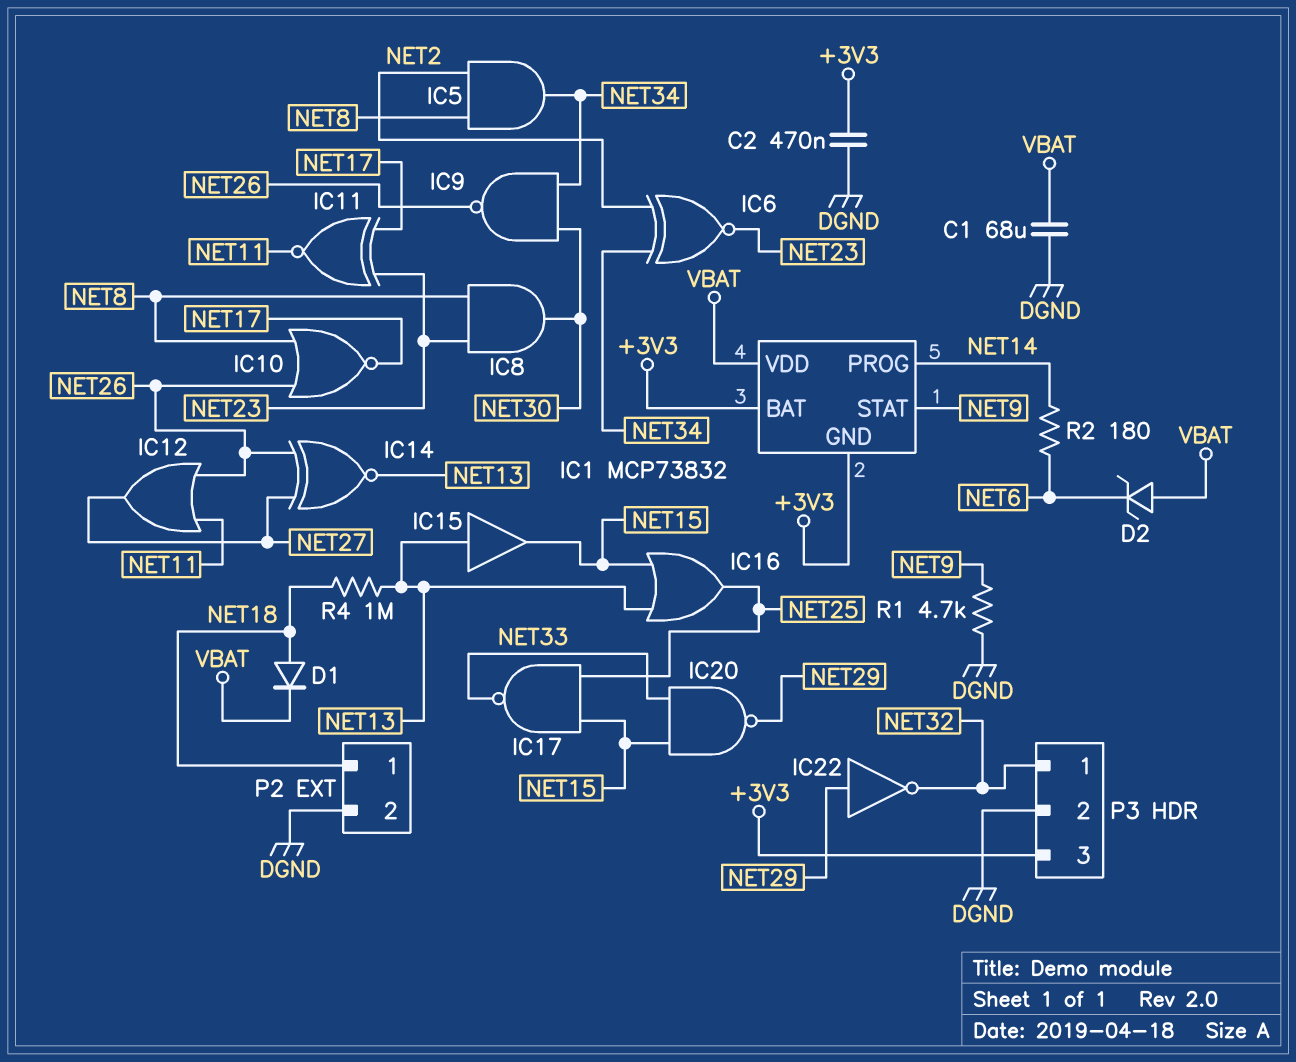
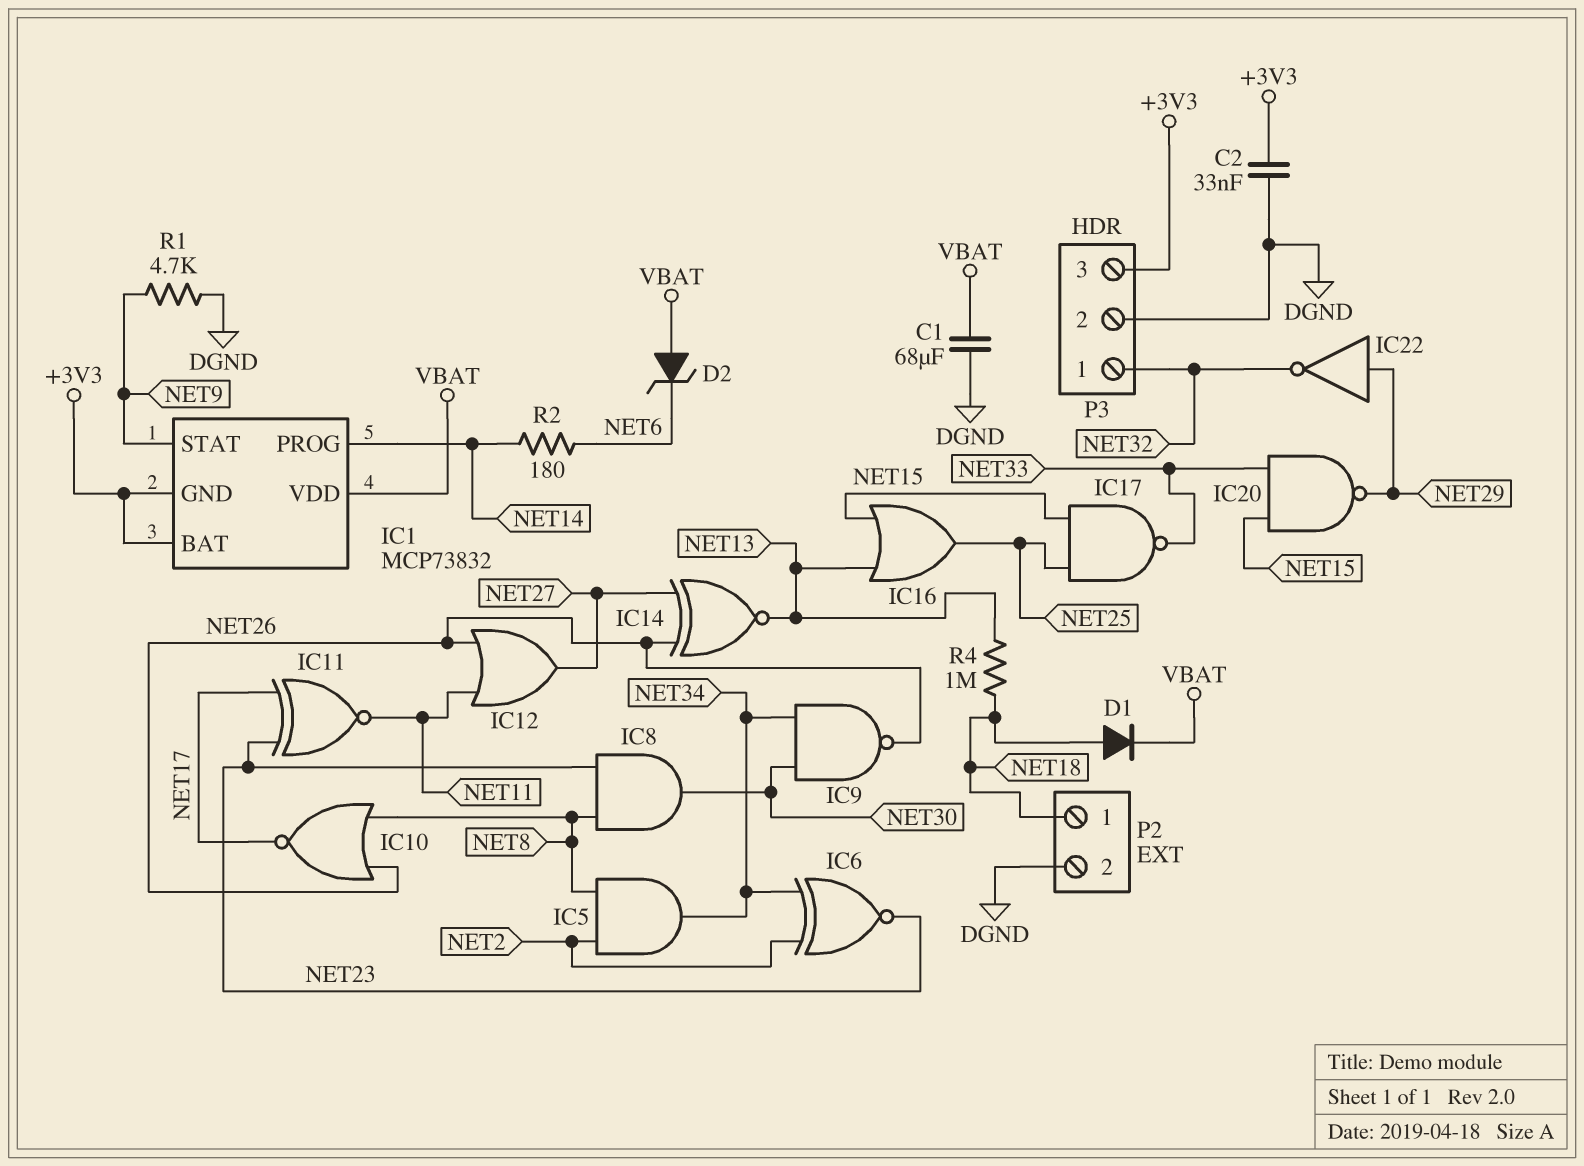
C2: 470nF (+3V3, DGND) -> 33nF (+3V3, DGND)
IC15: buffer (in NET13, out NET15) -> none

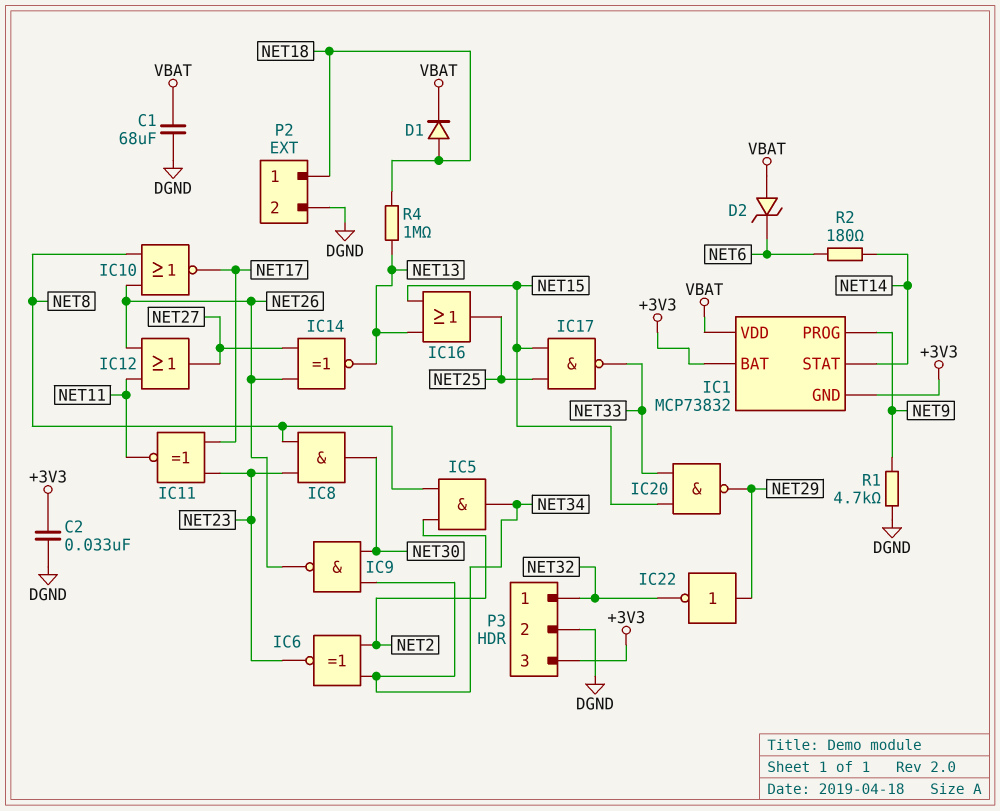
IC1 pin PROG: NET14 -> NET9
IC1 pin STAT: NET9 -> NET14

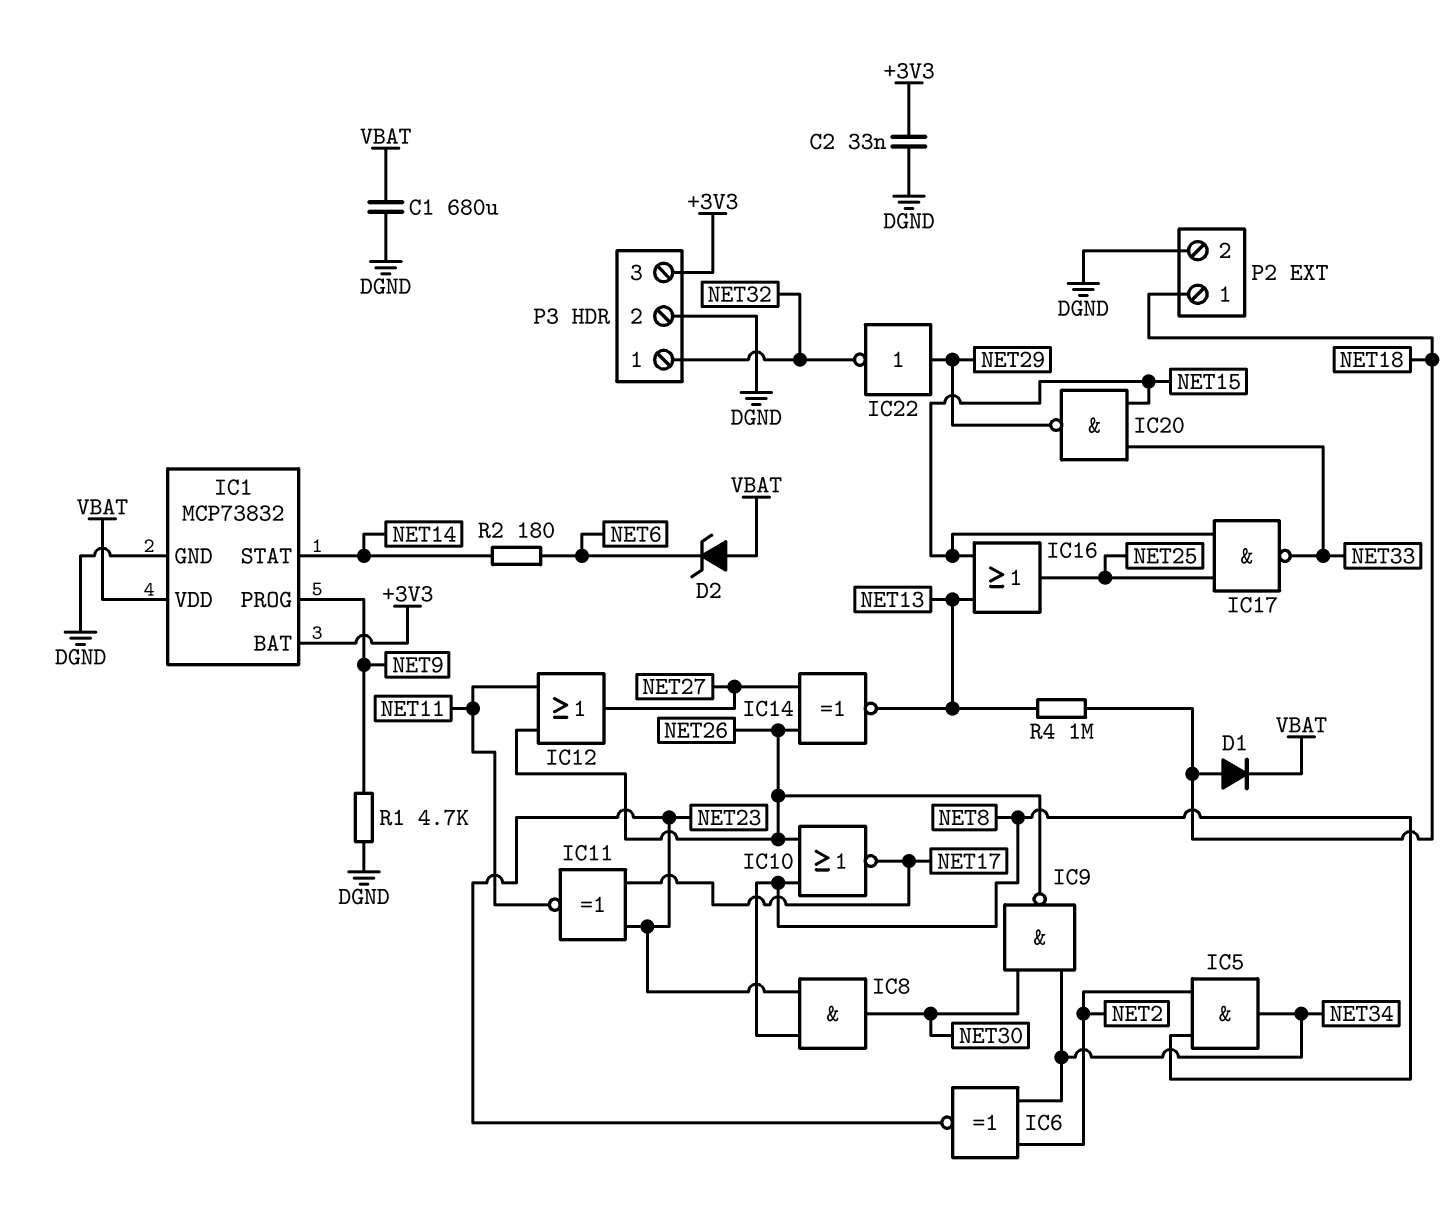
C1: 68uF (DGND, VBAT) -> 680uF (DGND, VBAT)
IC1 pin GND: +3V3 -> DGND

